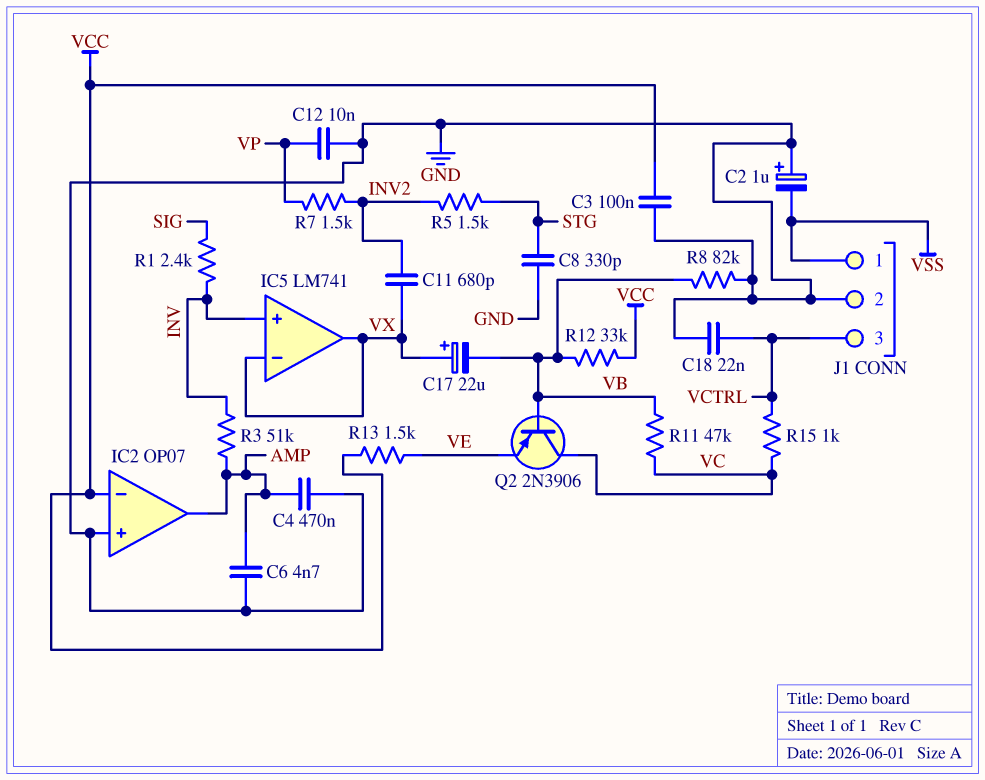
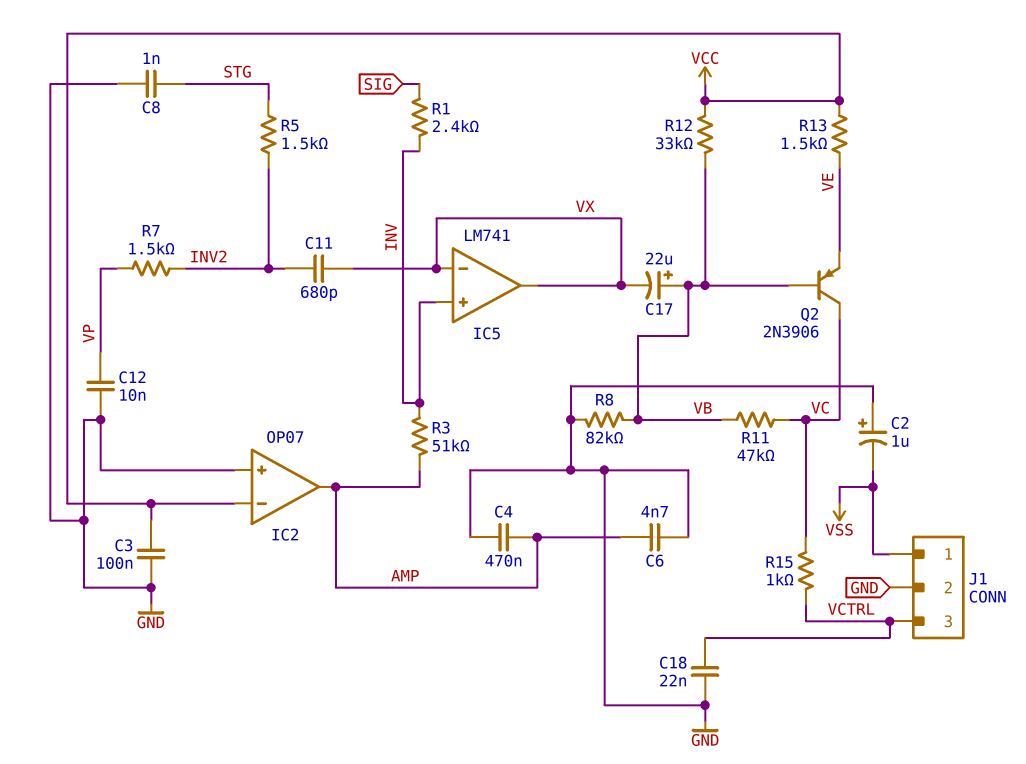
C8: 330pF (GND, STG) -> 1nF (GND, STG)
C17: 22uF (plus VX, minus VB) -> 22uF (plus VB, minus VX)

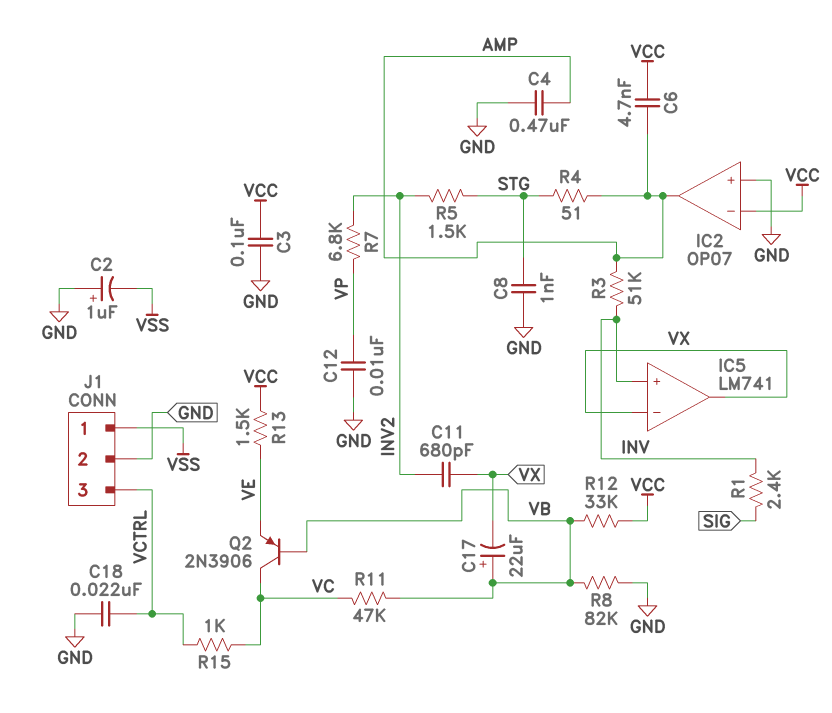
C6: 4.7nF (AMP, GND) -> 4.7nF (AMP, VCC)
R4: none -> 51 (AMP, STG)
R7: 1.5k (INV2, VP) -> 6.8k (INV2, VP)

